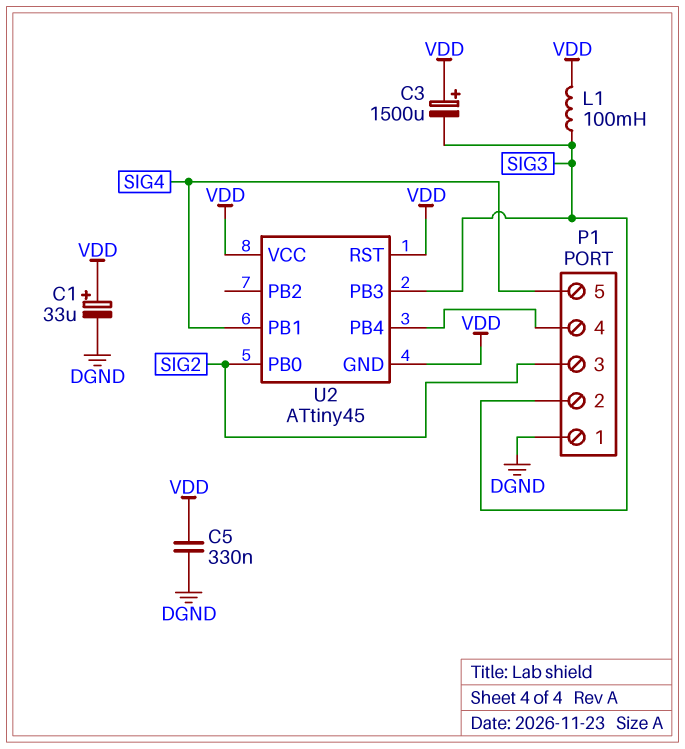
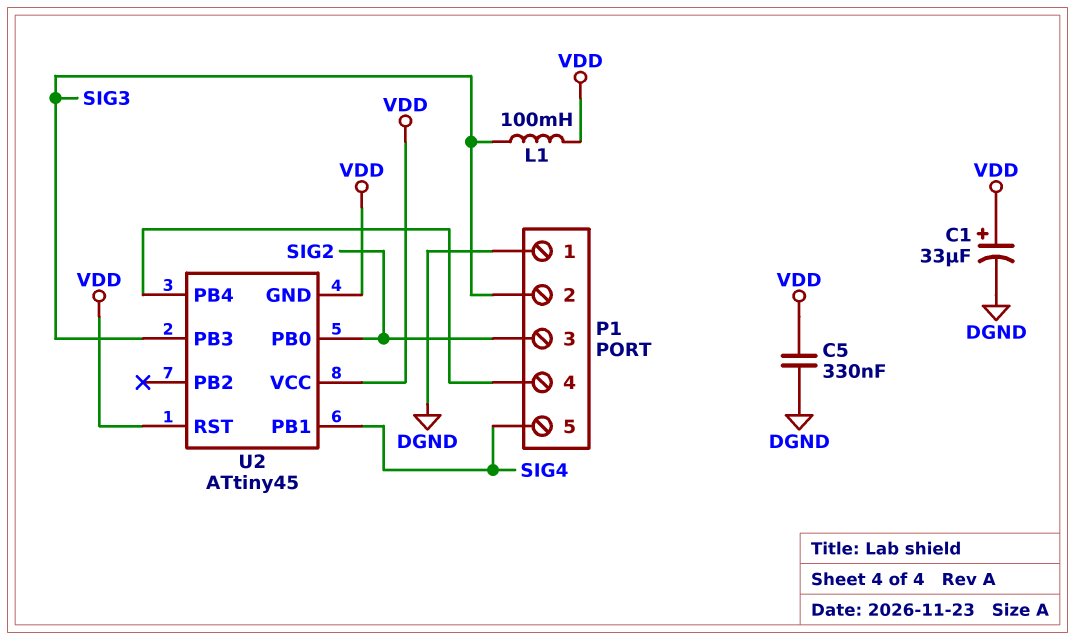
C3: 1500uF (plus VDD, minus SIG3) -> none

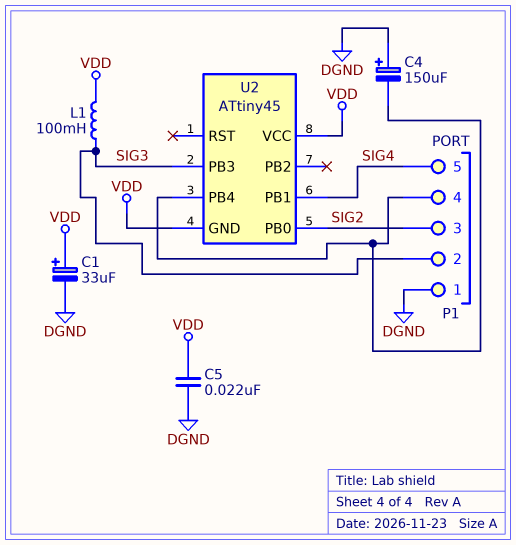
C4: none -> 150uF (plus DGND, minus P1/4)
C5: 330nF (DGND, VDD) -> 22nF (DGND, VDD)
U2 pin RST: VDD -> none

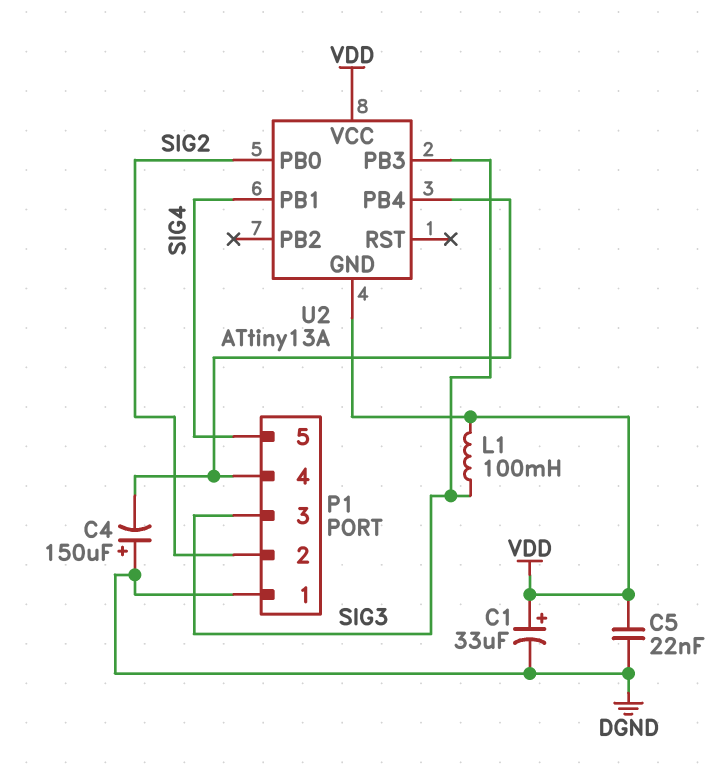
P1 pin 2: SIG3 -> SIG2
P1 pin 3: SIG2 -> SIG3
U2: ATtiny45 -> ATtiny13A

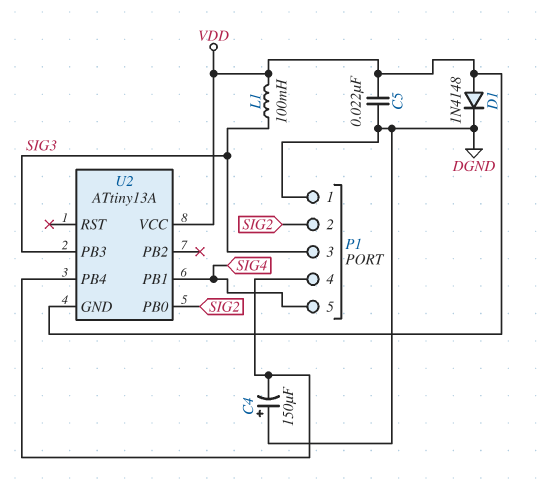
C1: 33uF (plus VDD, minus DGND) -> none
D1: none -> diode 1N4148 (A VDD, K DGND)

